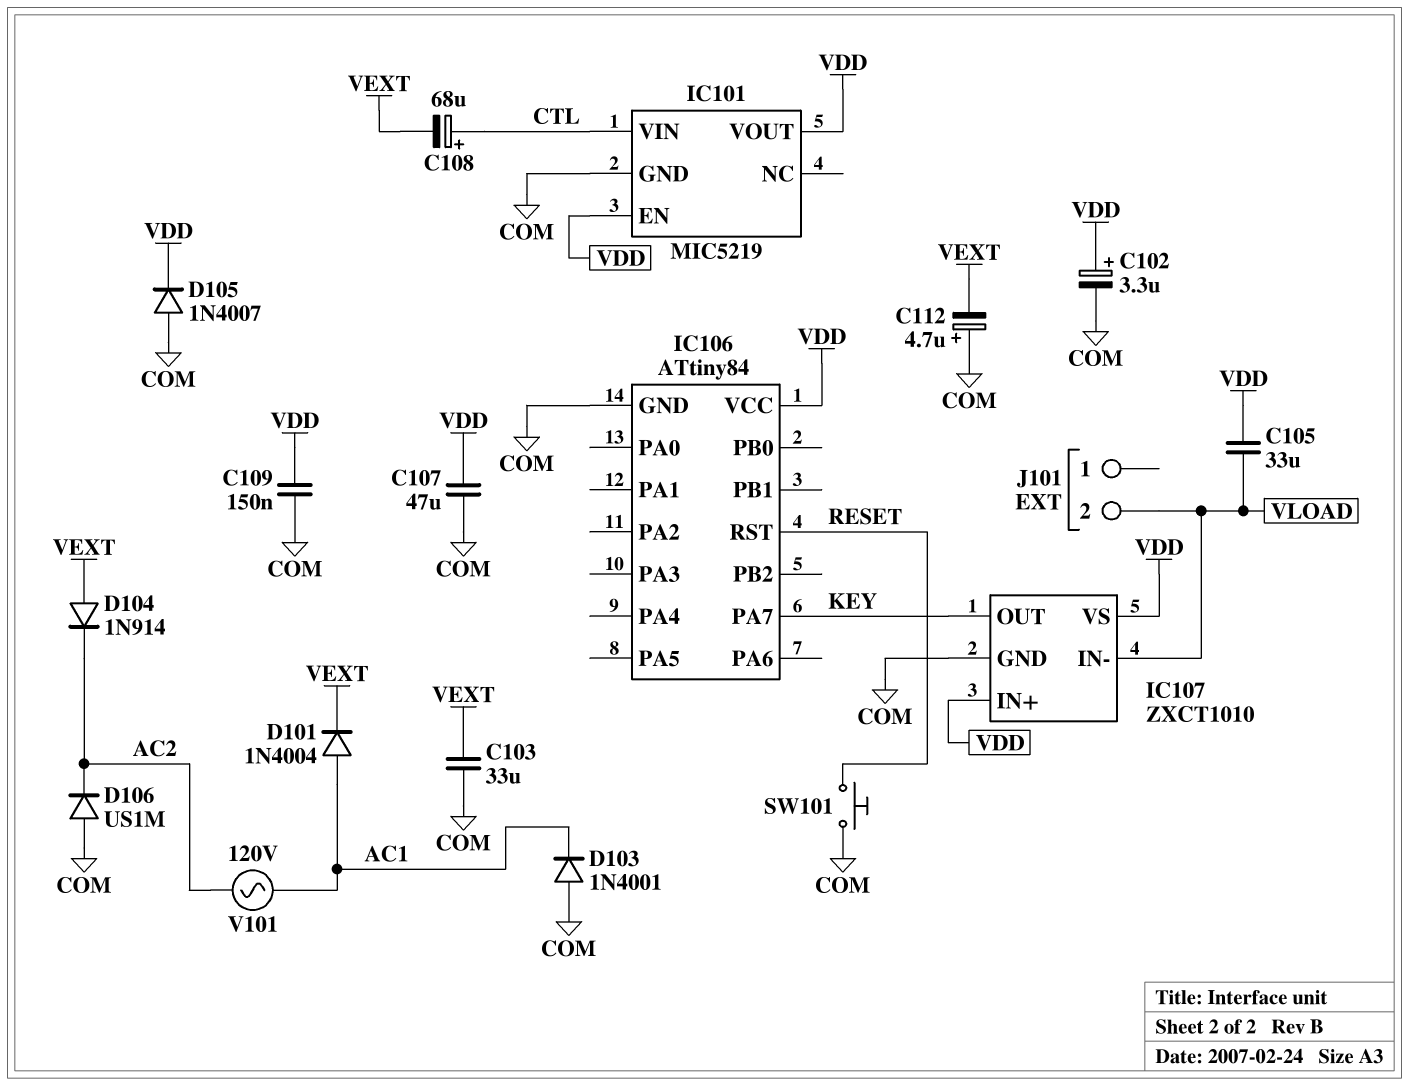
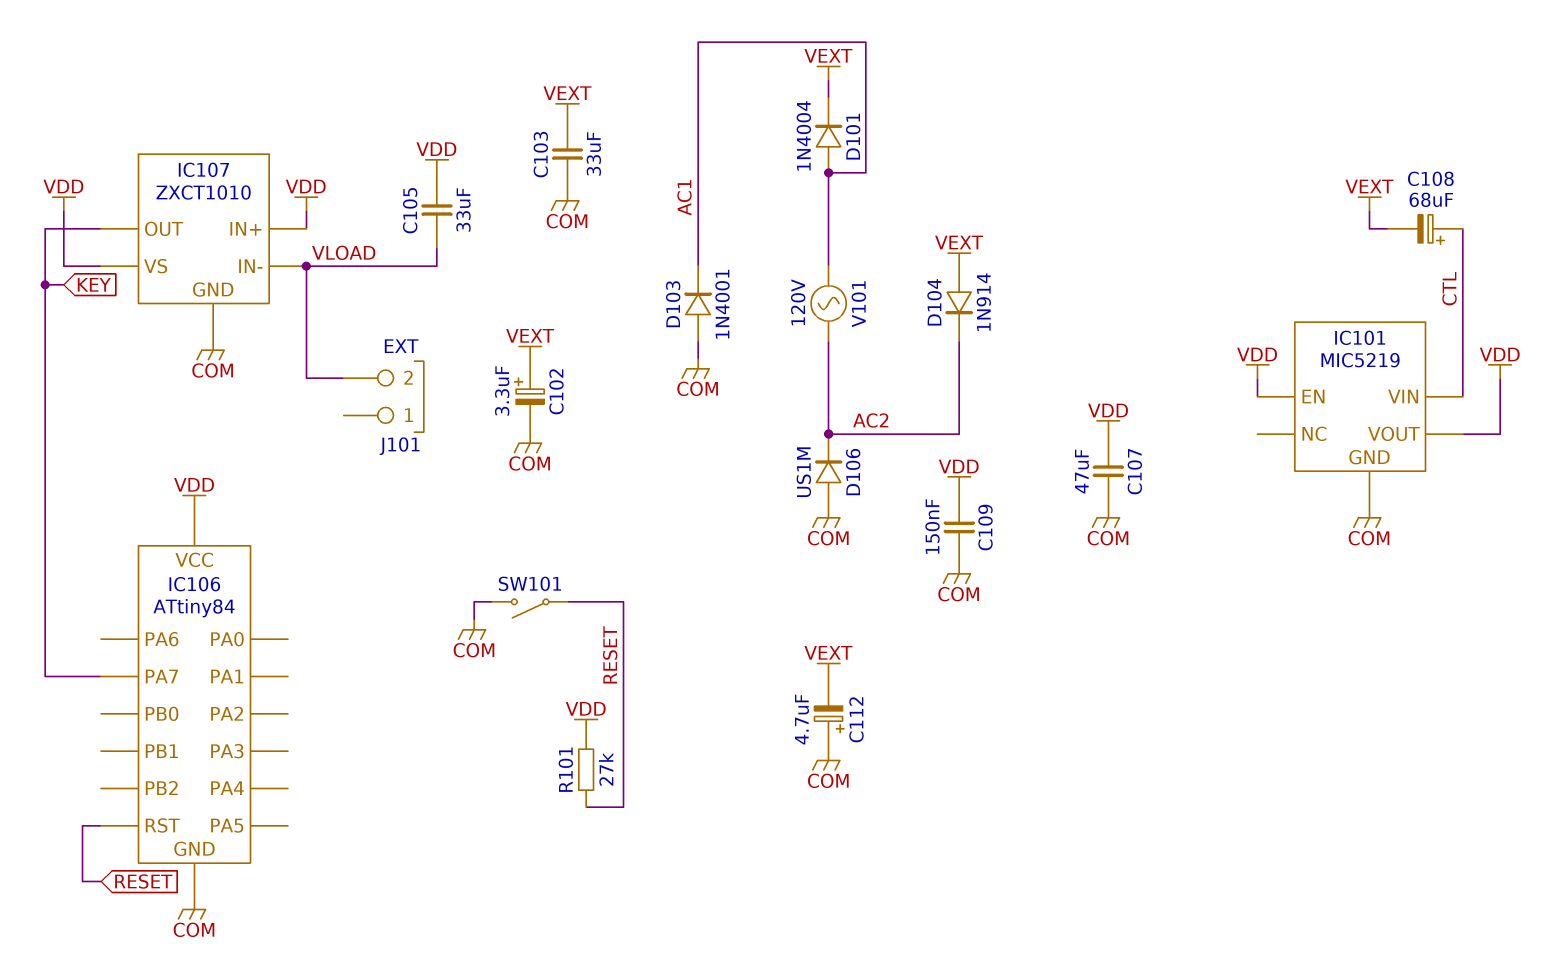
C102: 3.3uF (plus VDD, minus COM) -> 3.3uF (plus VEXT, minus COM)
D105: diode 1N4007 (A COM, K VDD) -> none
R101: none -> 27k (RESET, VDD)
SW101: button (COM, RESET) -> switch (COM, RESET)

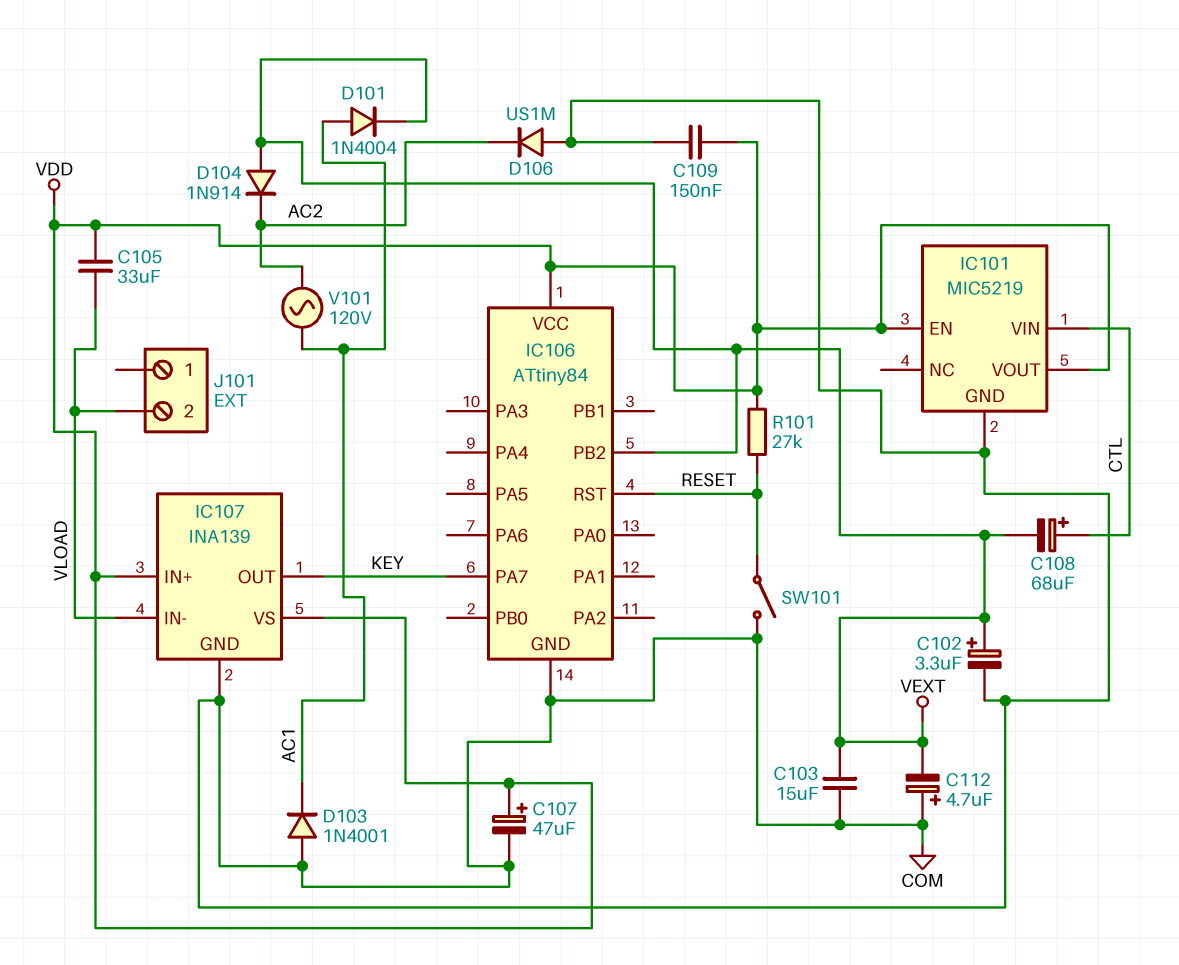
C103: 33uF (COM, VEXT) -> 15uF (COM, VEXT)
C107: 47uF (COM, VDD) -> 47uF (plus VDD, minus COM)
IC106 pin PB2: none -> VEXT
IC107: ZXCT1010 -> INA139

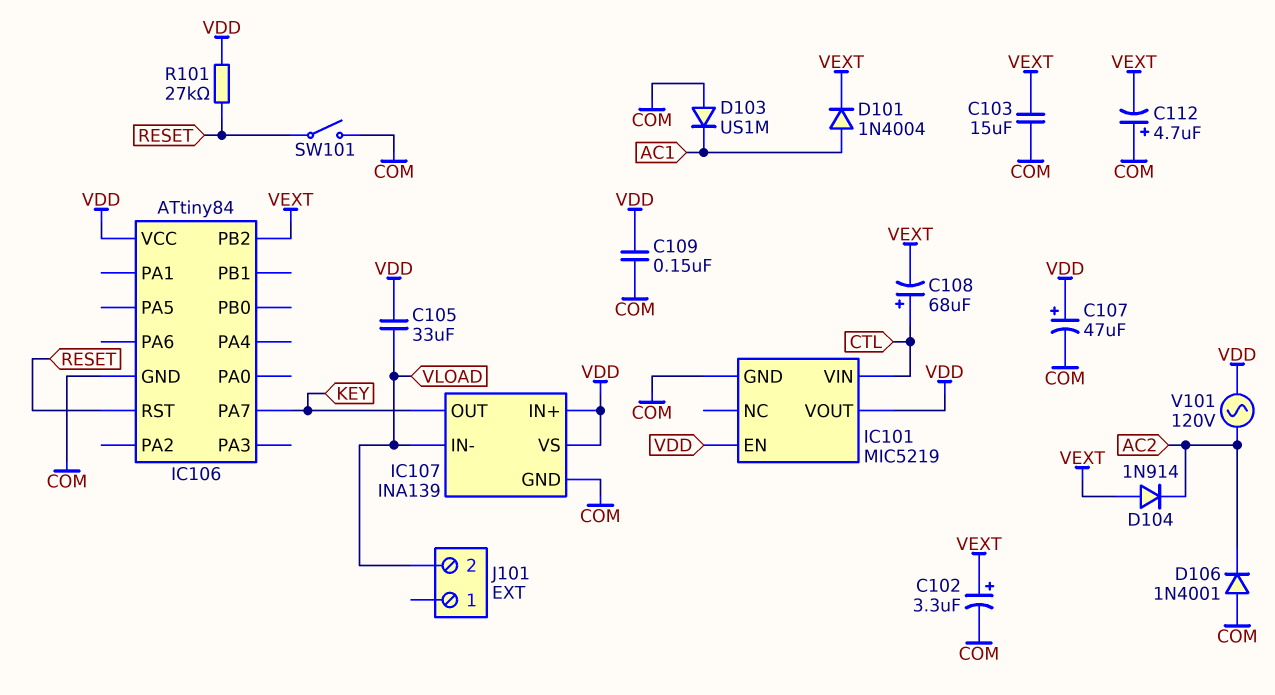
D103: diode 1N4001 (A COM, K AC1) -> diode US1M (A COM, K AC1)
D106: diode US1M (A COM, K AC2) -> diode 1N4001 (A COM, K AC2)
V101: AC 120V (AC1, AC2) -> AC 120V (AC2, VDD)

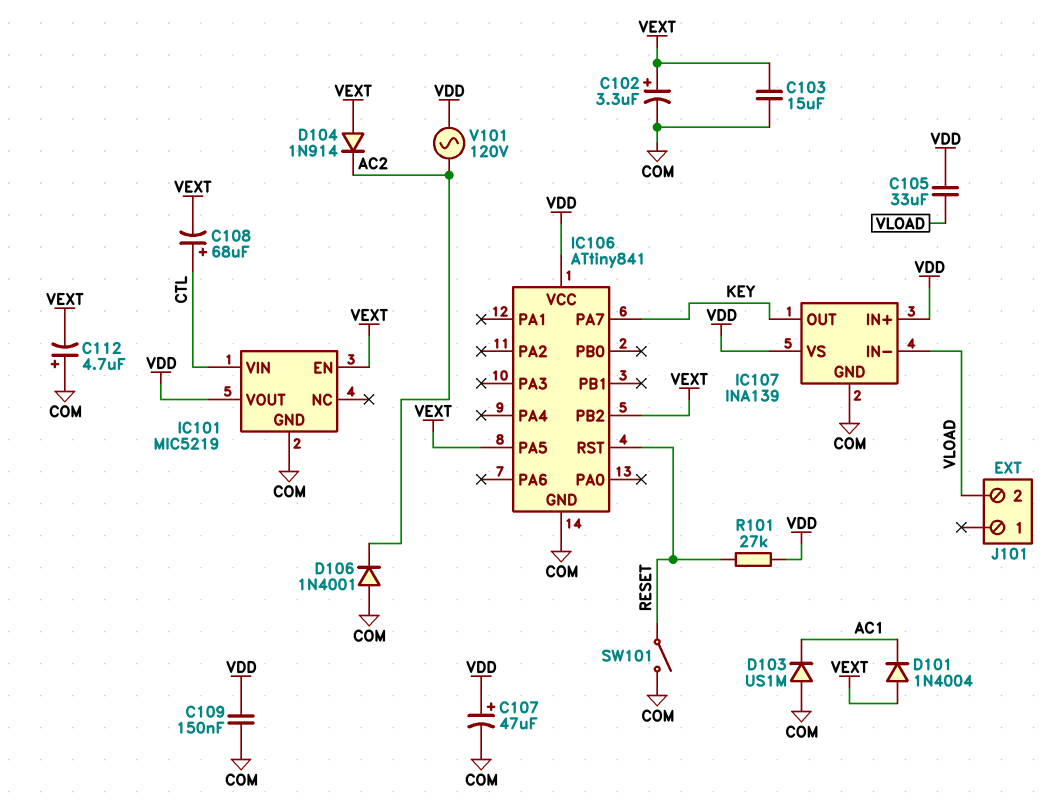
D101: diode 1N4004 (A AC1, K VEXT) -> diode 1N4004 (A VEXT, K AC1)
IC101 pin EN: VDD -> VEXT
IC106: ATtiny84 -> ATtiny841
IC106 pin PA5: none -> VEXT

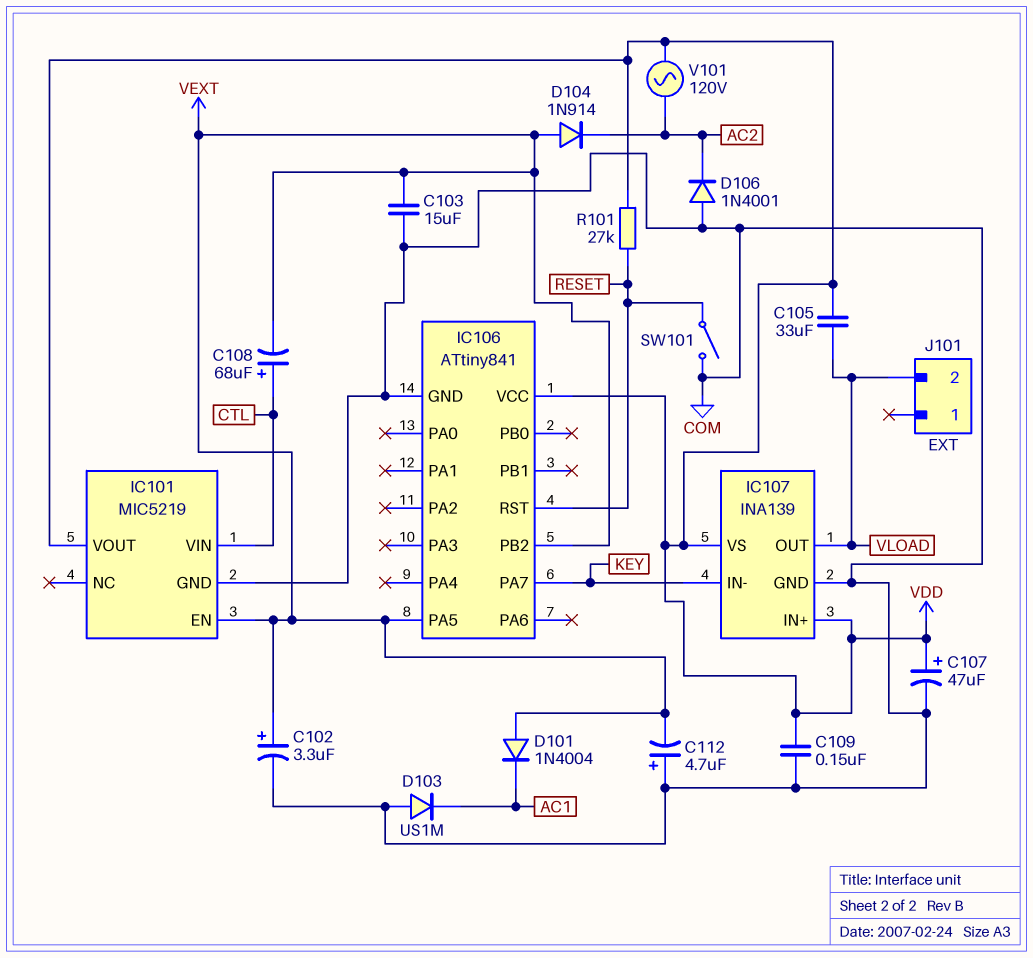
IC107 pin IN-: VLOAD -> KEY
IC107 pin OUT: KEY -> VLOAD

